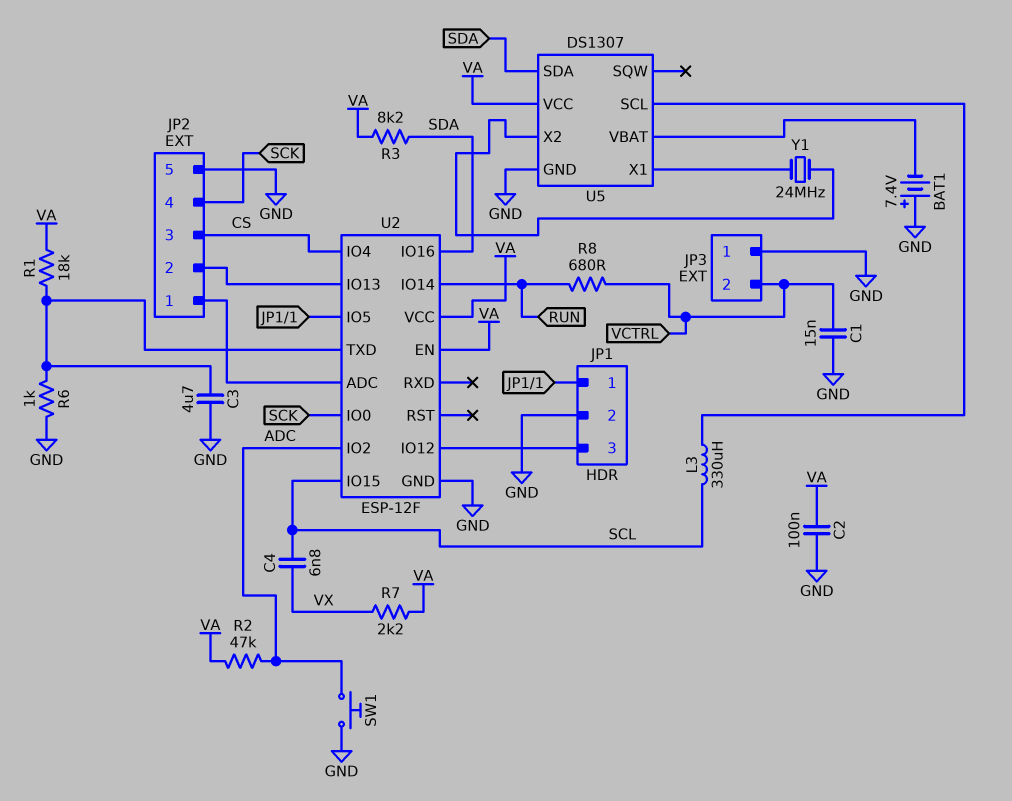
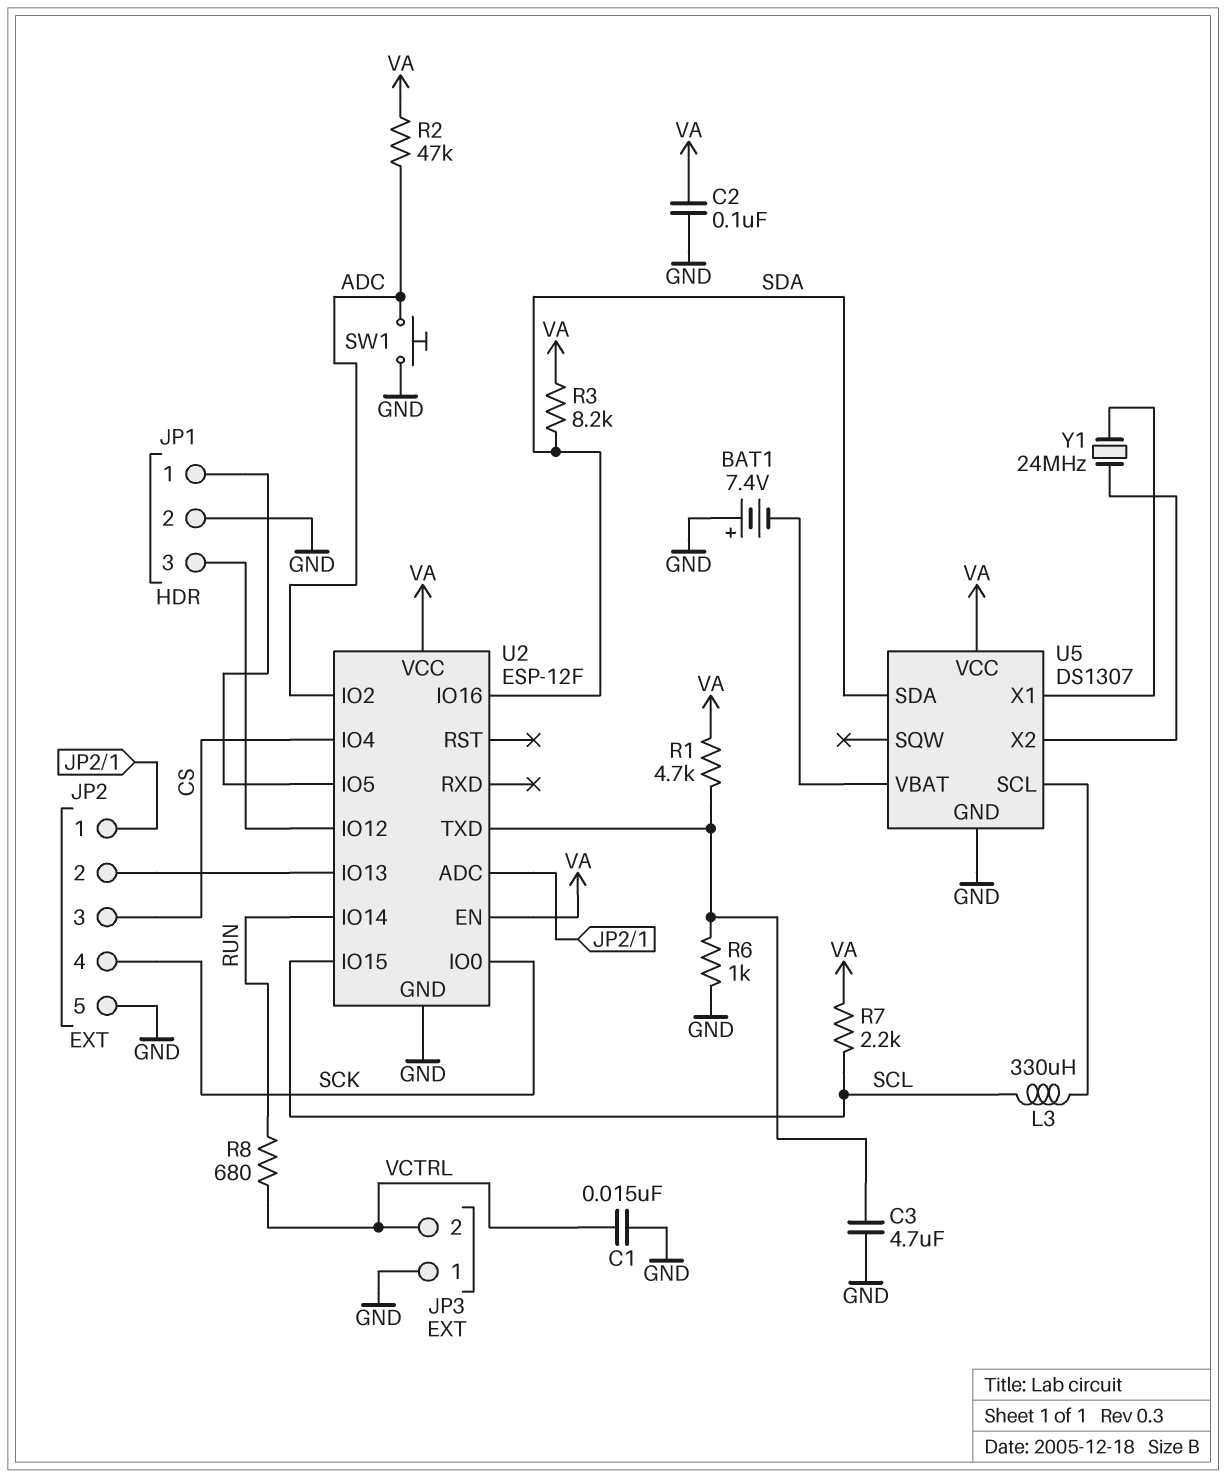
C4: 6.8nF (SCL, VX) -> none
R1: 18k (U2/TXD, VA) -> 4.7k (U2/TXD, VA)
R7: 2.2k (VA, VX) -> 2.2k (SCL, VA)

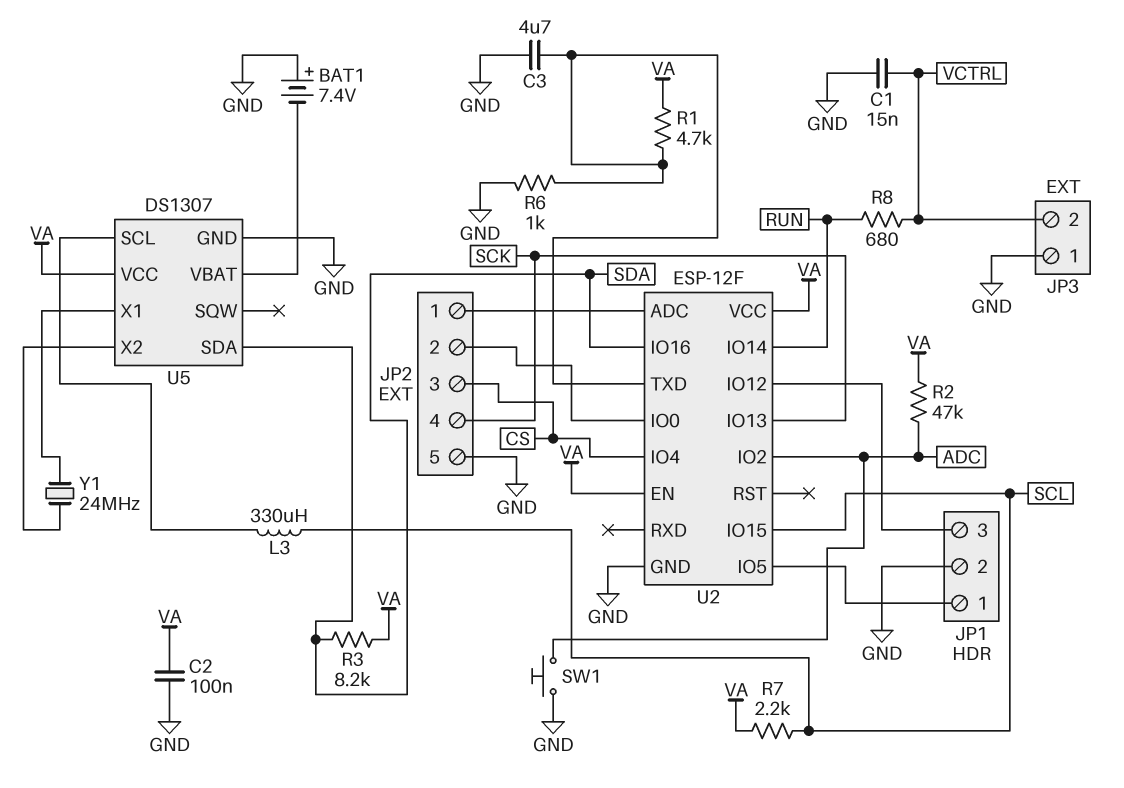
U2 pin IO0: SCK -> JP2/2
U2 pin IO13: JP2/2 -> SCK

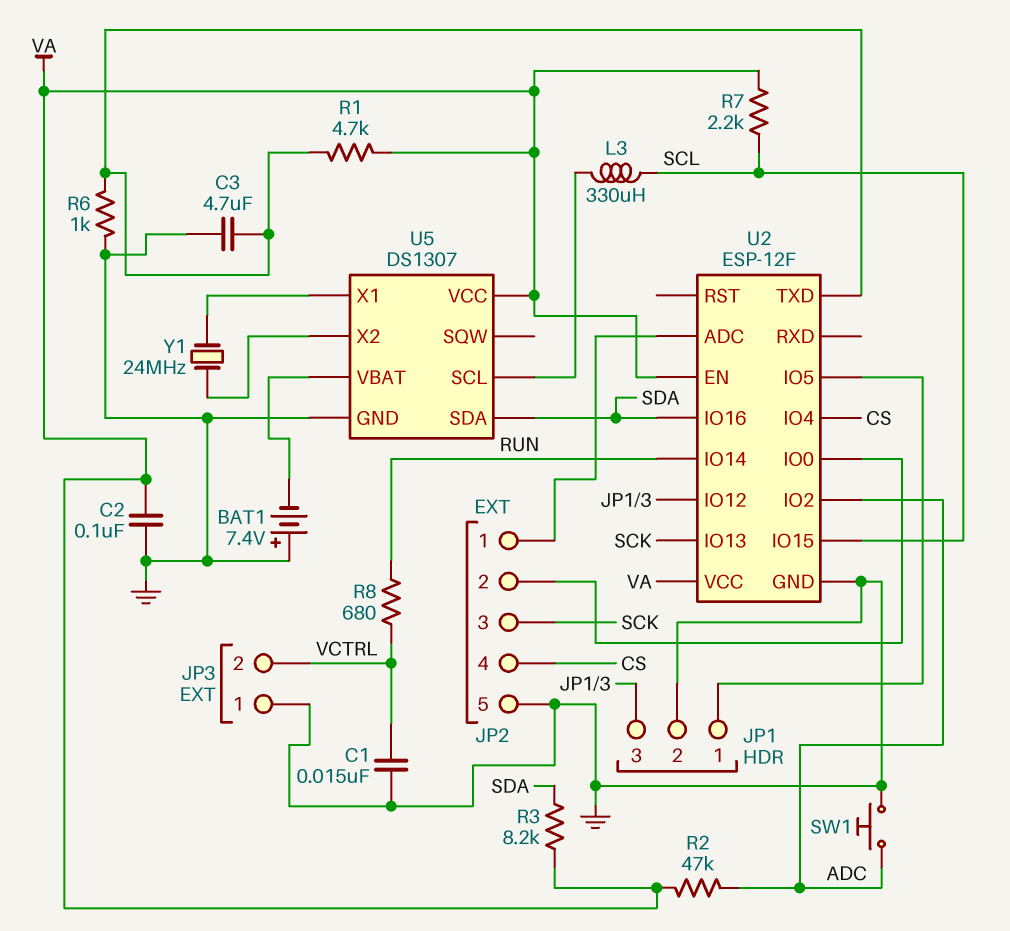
JP2 pin 3: CS -> SCK
JP2 pin 4: SCK -> CS

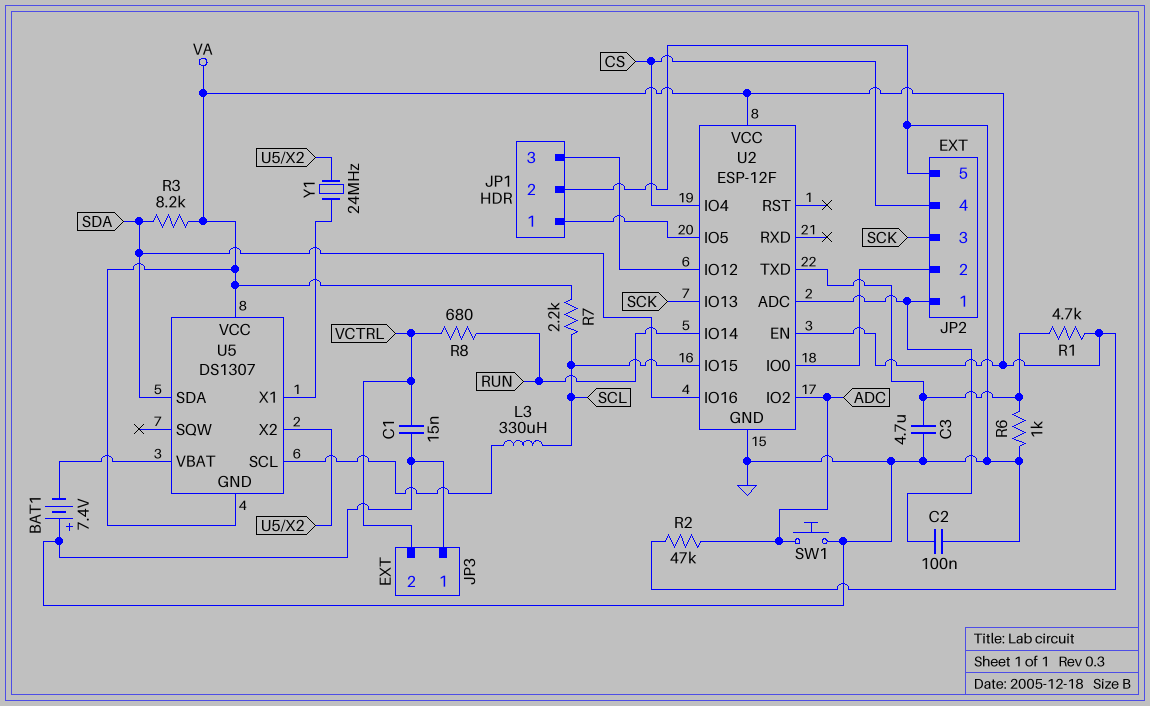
C2: 100nF (GND, VA) -> 100nF (GND, JP2/1)
U5 pin GND: GND -> VA

